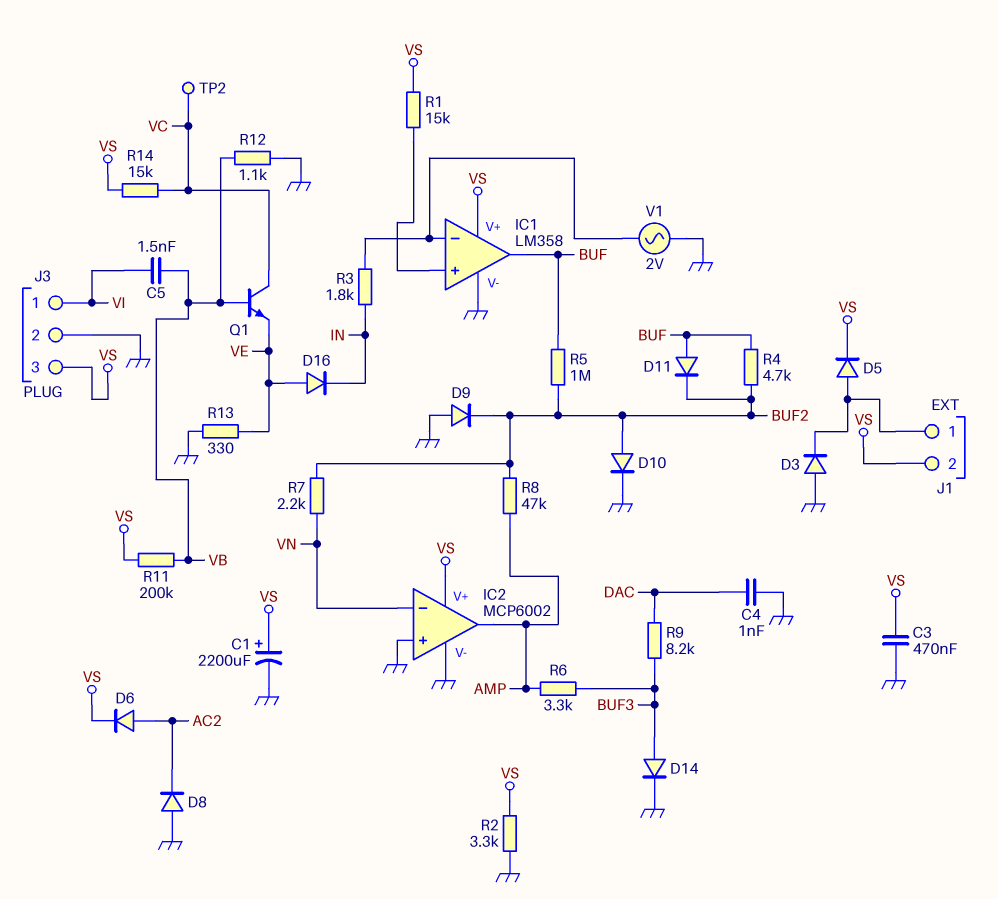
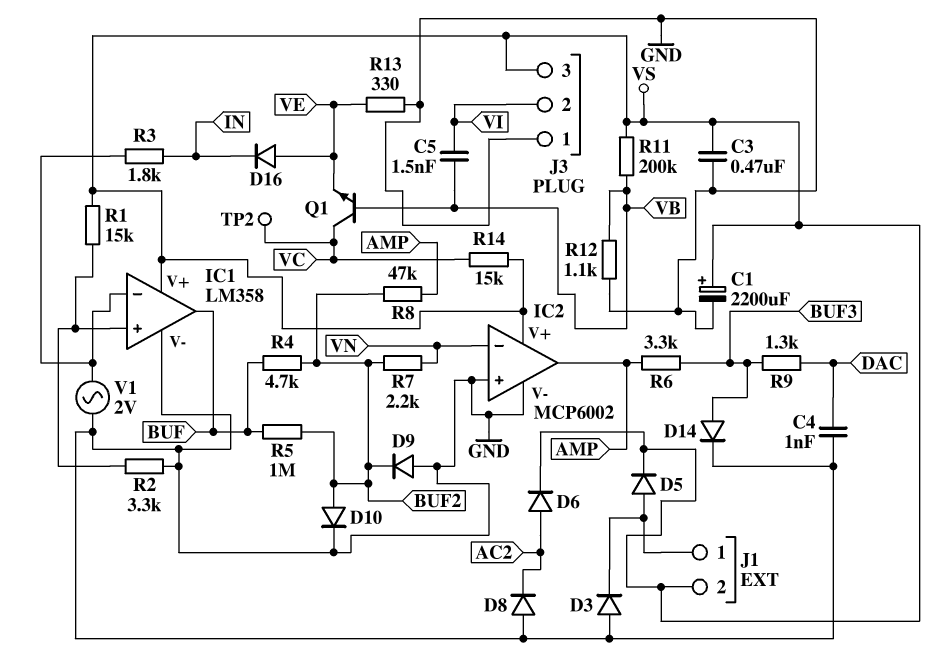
D11: diode (A BUF, K BUF2) -> none
J3 pin 1: VI -> GND
J3 pin 2: GND -> VI
R2: 3.3k (GND, VS) -> 3.3k (GND, IC1/in+)
R9: 8.2k (BUF3, DAC) -> 1.3k (BUF3, DAC)

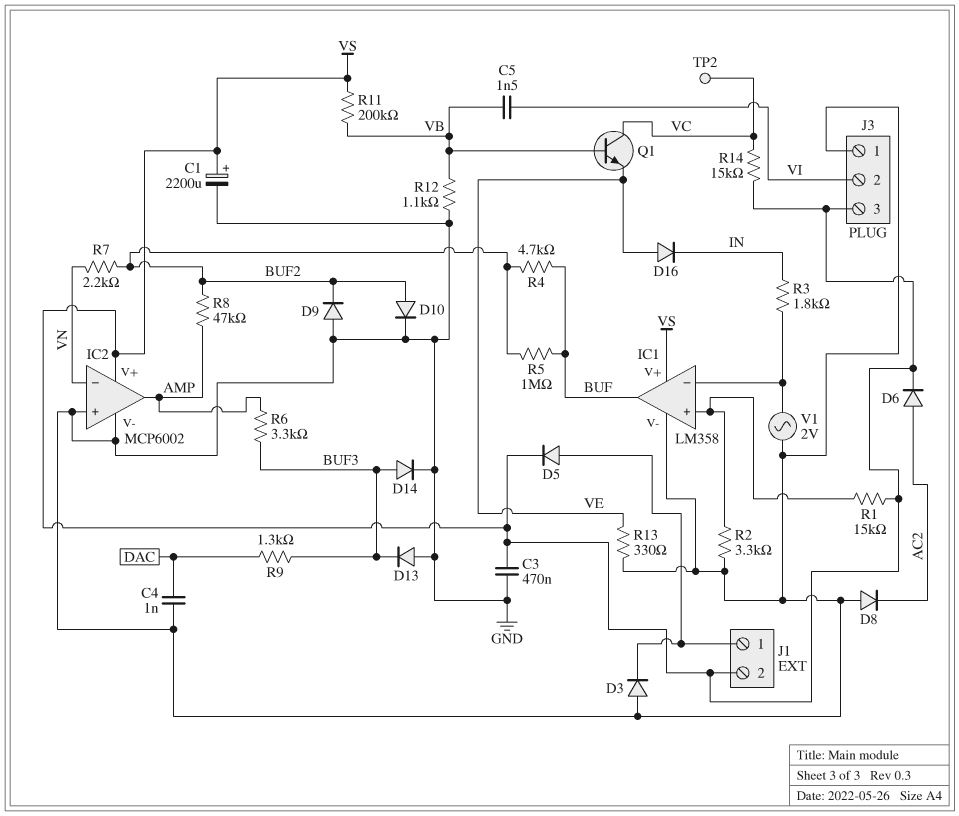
D13: none -> diode (A GND, K BUF3)

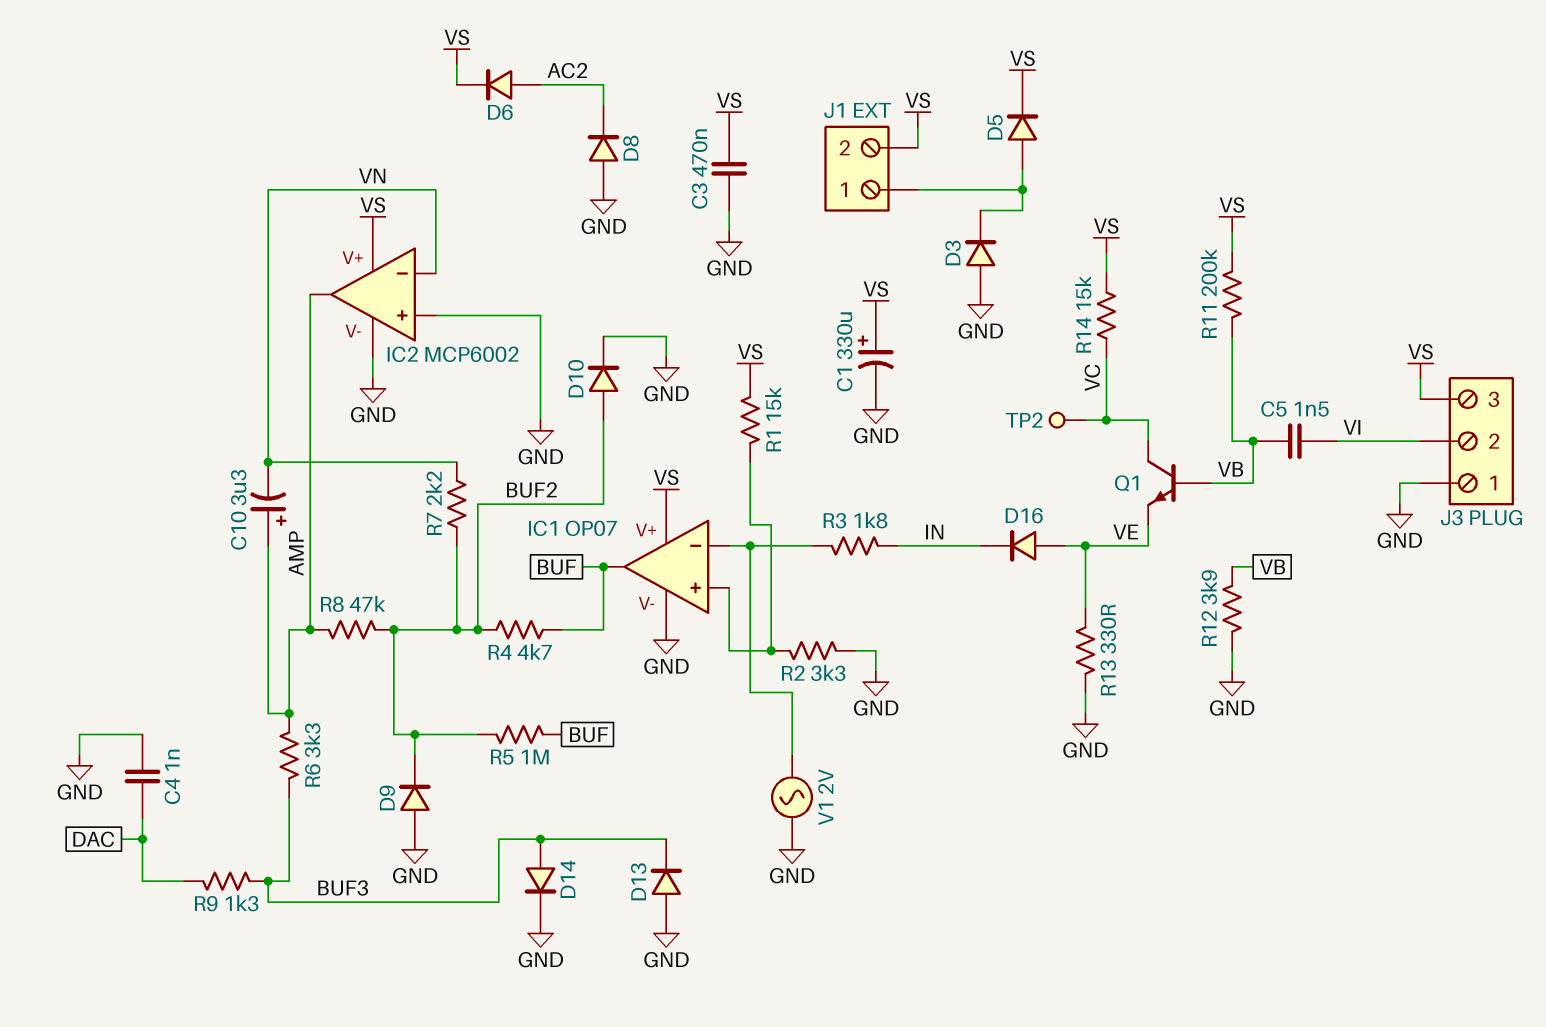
C1: 2200uF (plus VS, minus GND) -> 330uF (plus VS, minus GND)
C10: none -> 3.3uF (plus AMP, minus VN)
IC1: LM358 -> OP07
R12: 1.1k (GND, VB) -> 3.9k (GND, VB)

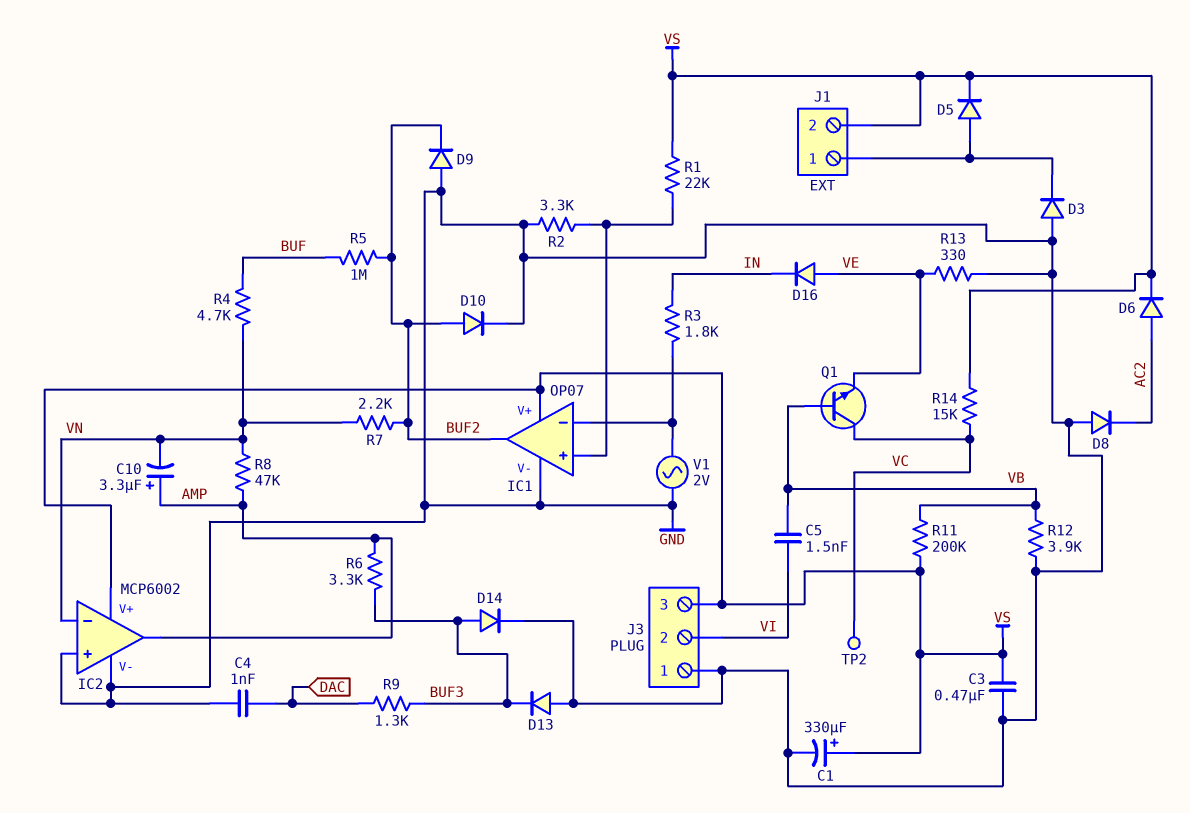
IC1 pin out: BUF -> BUF2
R1: 15k (IC1/in+, VS) -> 22k (IC1/in+, VS)
R4: 4.7k (BUF, BUF2) -> 4.7k (BUF, VN)
R8: 47k (AMP, BUF2) -> 47k (AMP, VN)

